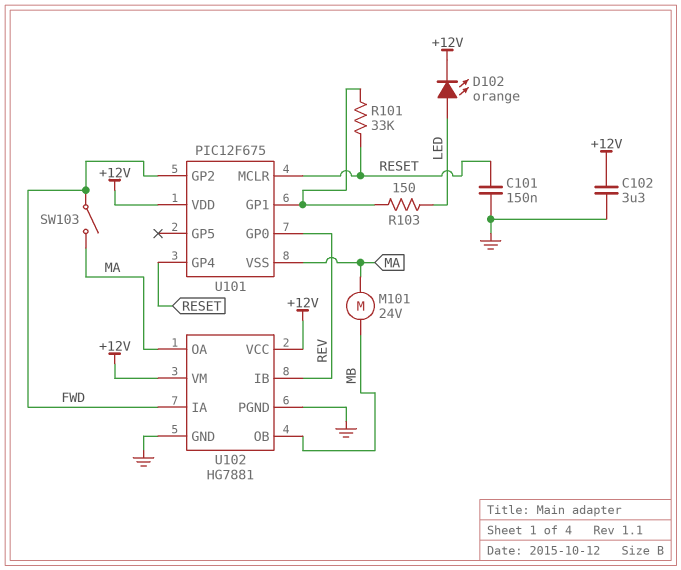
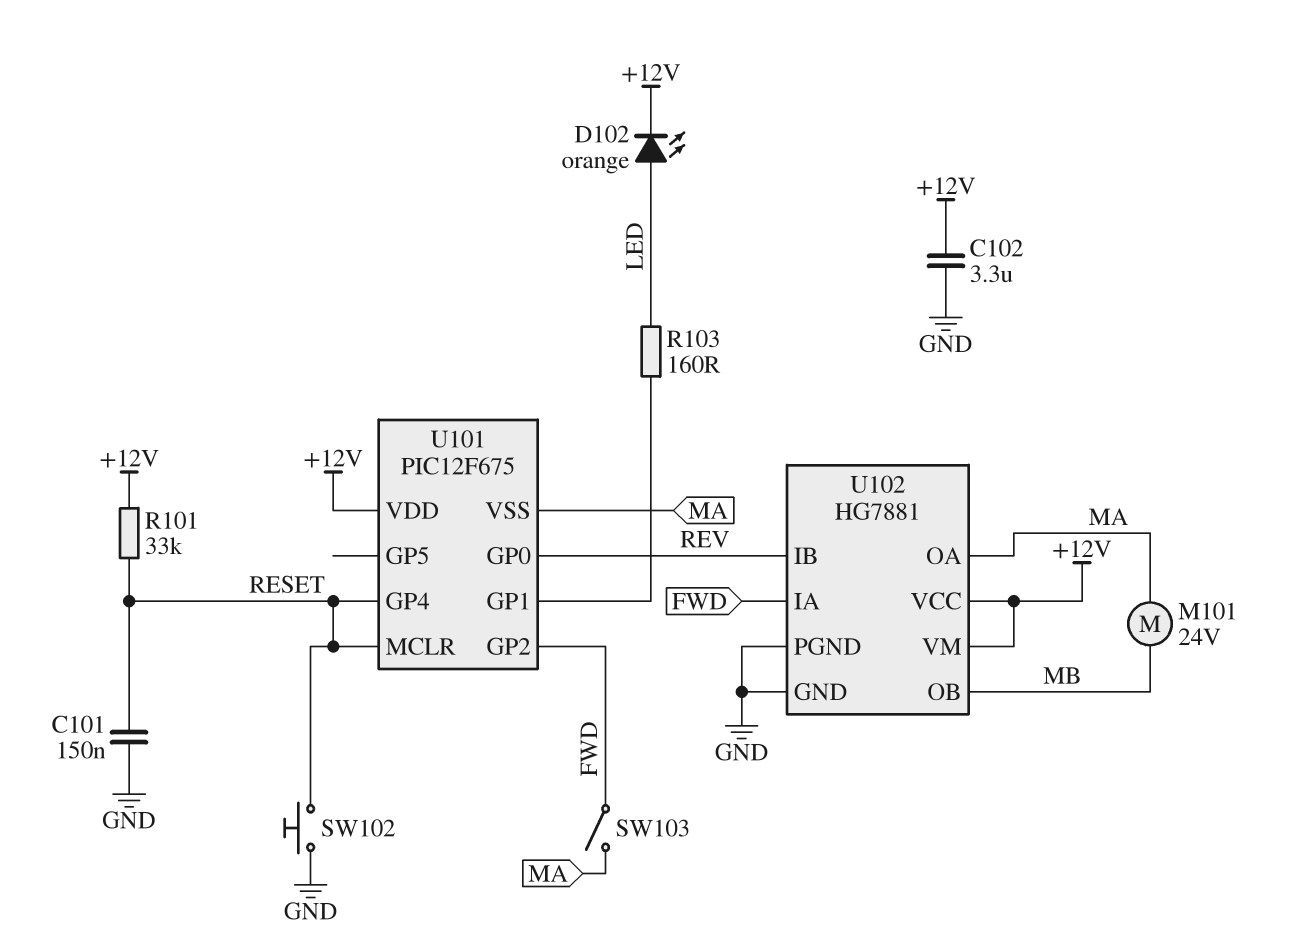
R101: 33k (RESET, U101/GP1) -> 33k (+12V, RESET)
R103: 150 (LED, U101/GP1) -> 160 (LED, U101/GP1)
SW102: none -> button (GND, RESET)

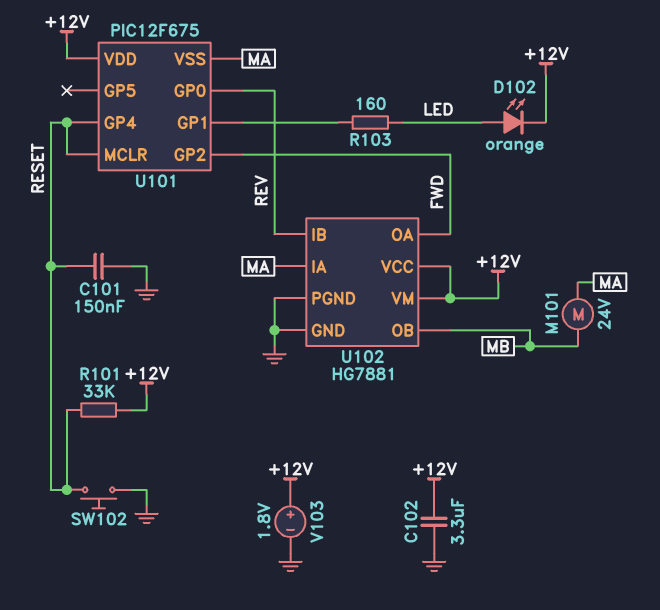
SW103: switch (FWD, MA) -> none
U102 pin IA: FWD -> MA
U102 pin OA: MA -> FWD
V103: none -> 1.8V (plus +12V, minus GND)

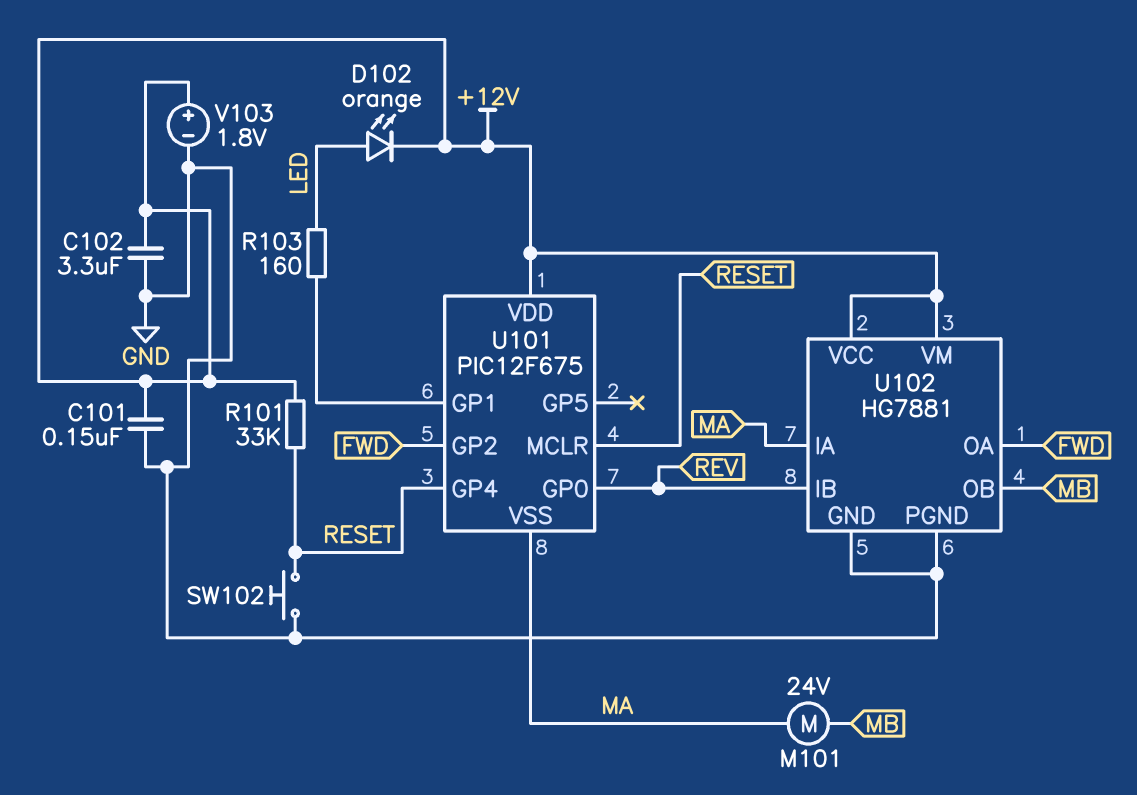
C101: 150nF (GND, RESET) -> 150nF (+12V, GND)

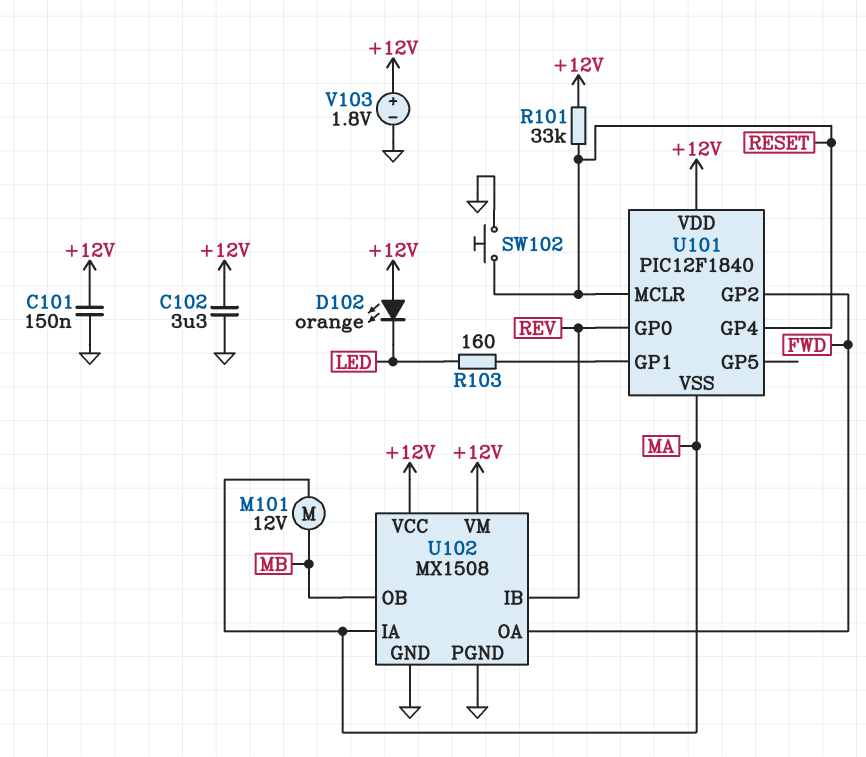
D102: LED orange (A LED, K +12V) -> LED orange (A +12V, K LED)
M101: motor 24V (MA, MB) -> motor 12V (MA, MB)
U101: PIC12F675 -> PIC12F1840
U102: HG7881 -> MX1508

